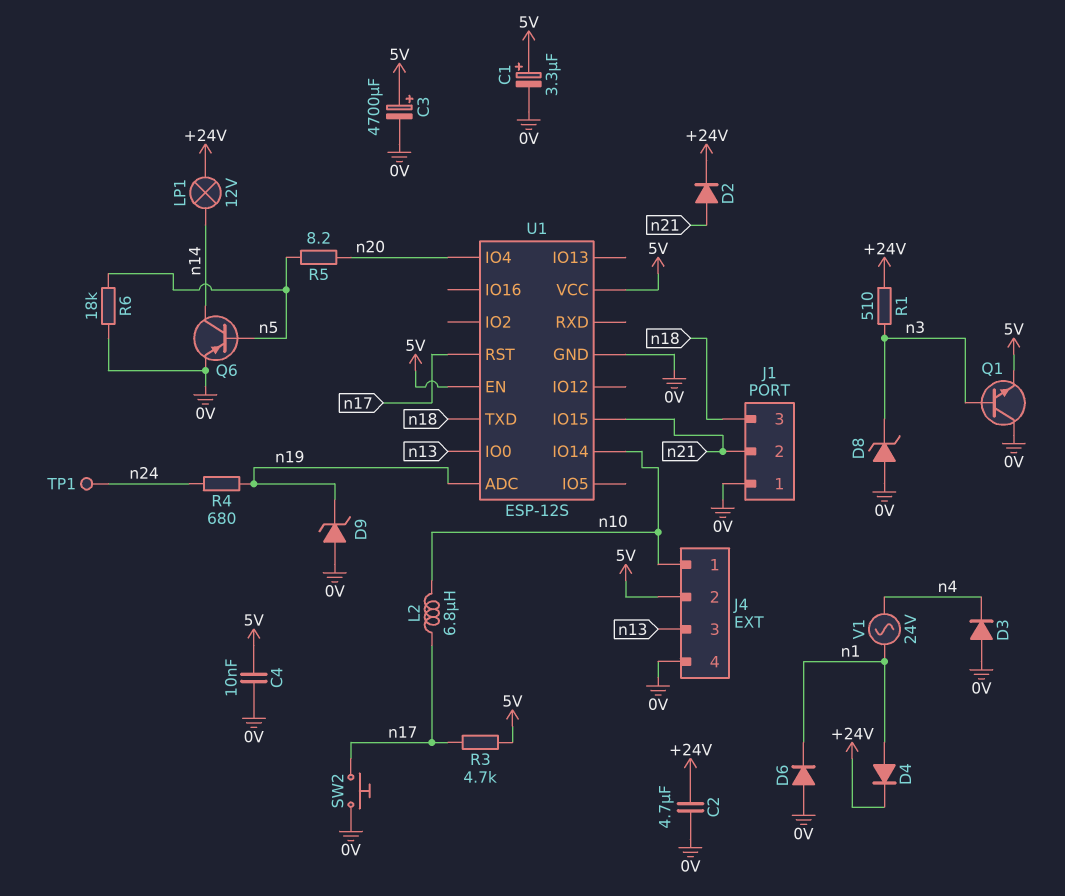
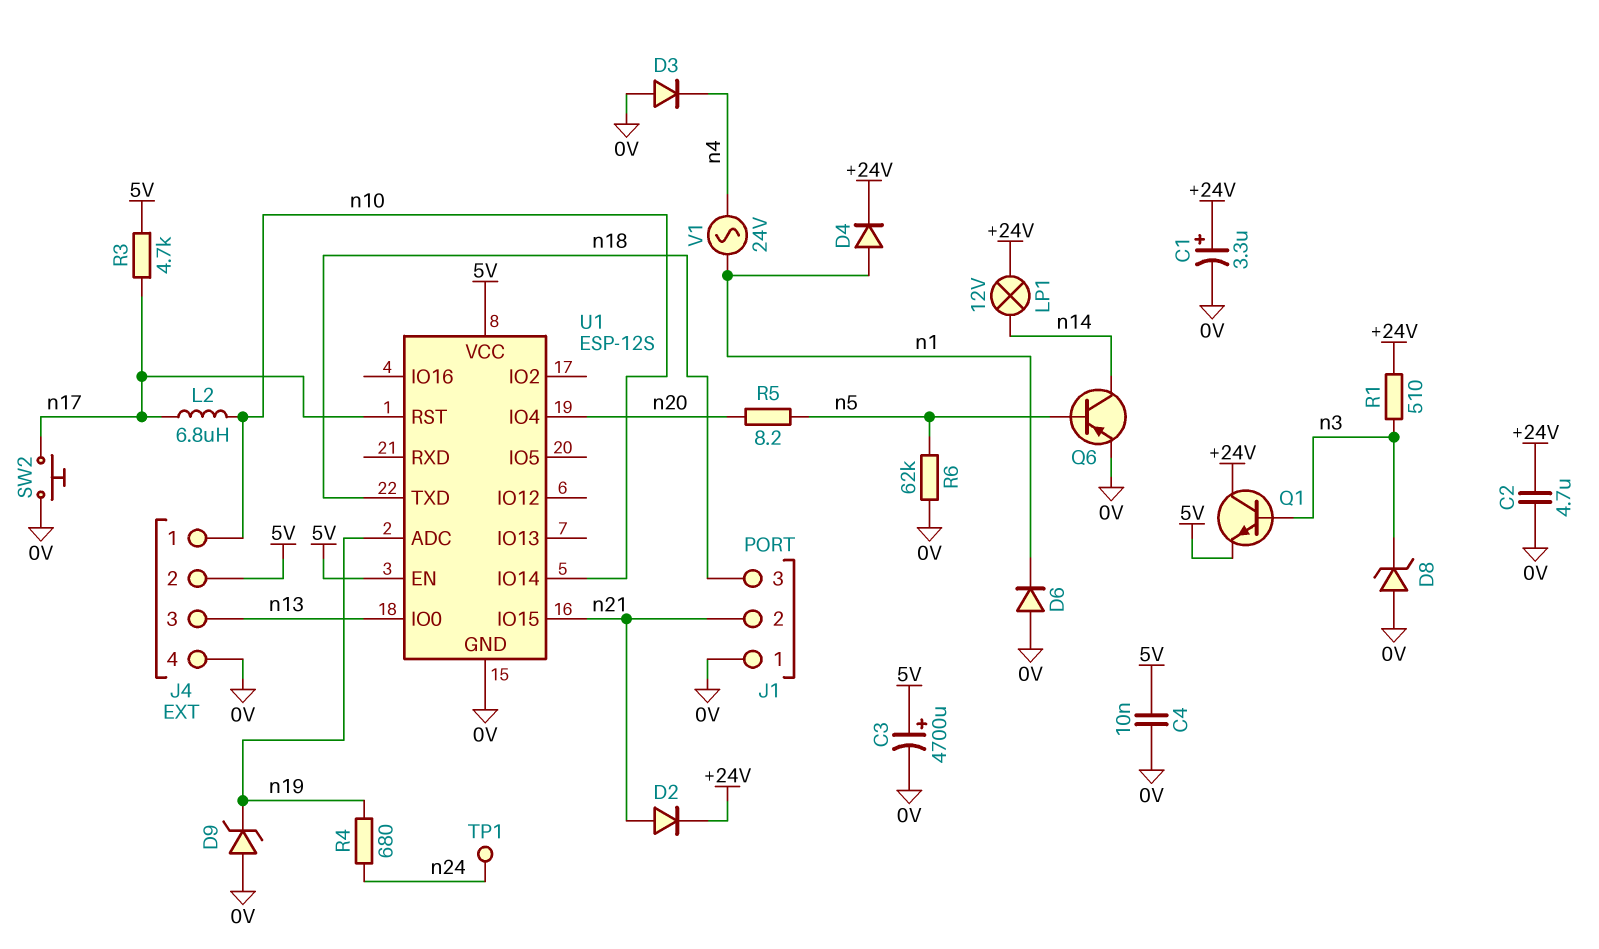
C1: 3.3uF (plus 5V, minus 0V) -> 3.3uF (plus +24V, minus 0V)
Q1: NPN (B n3, C 0V, E 5V) -> NPN (B n3, C +24V, E 5V)
R6: 18k (0V, n5) -> 62k (0V, n5)

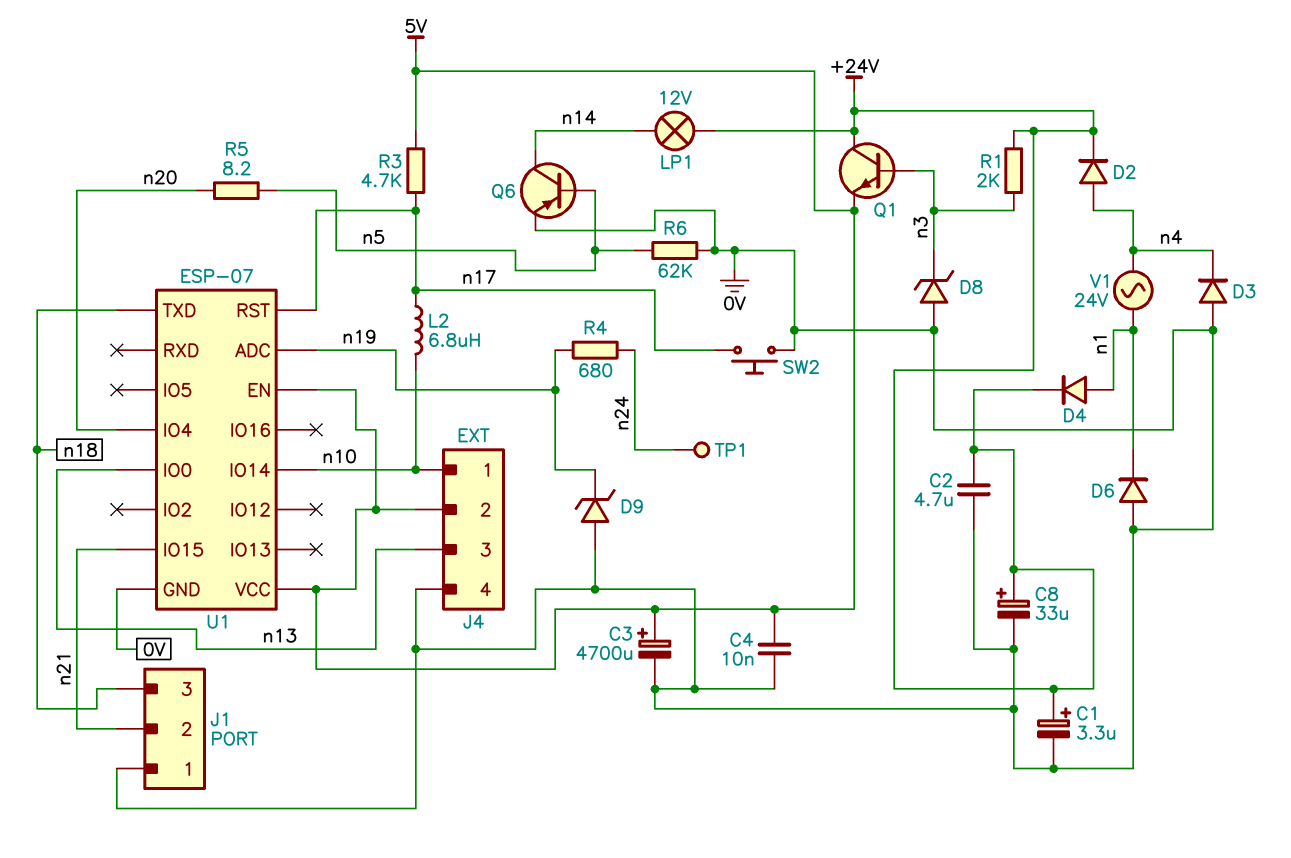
C8: none -> 33uF (plus +24V, minus 0V)
D2: diode (A n21, K +24V) -> diode (A n4, K +24V)
R1: 510 (+24V, n3) -> 2k (+24V, n3)
U1: ESP-12S -> ESP-07

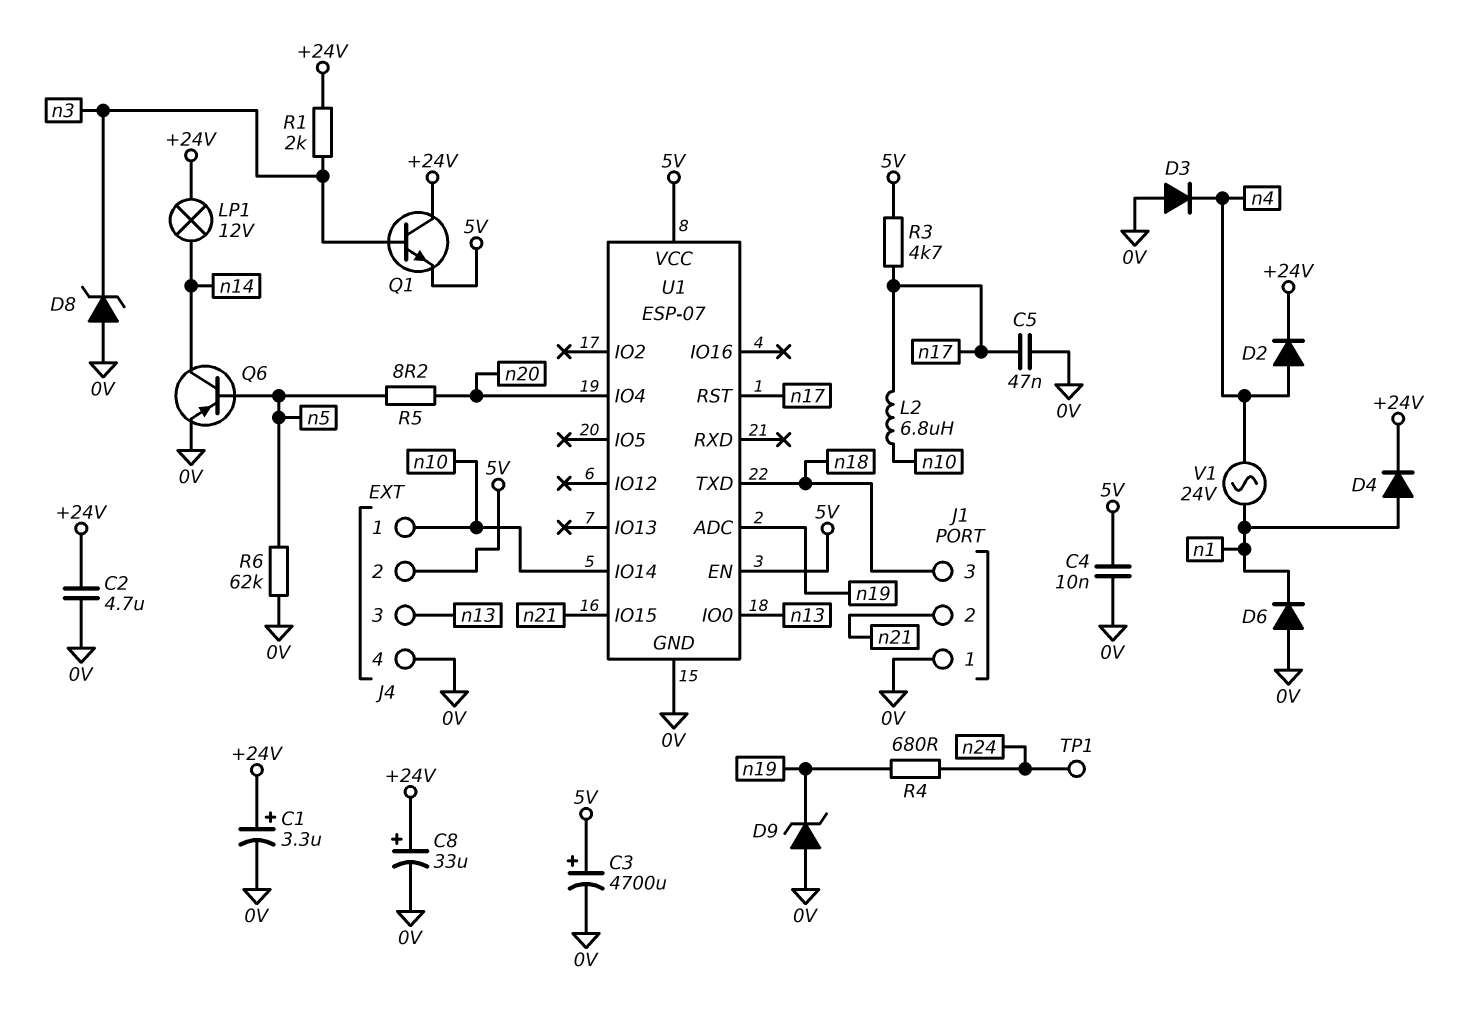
C5: none -> 47nF (0V, n17)
SW2: button (0V, n17) -> none

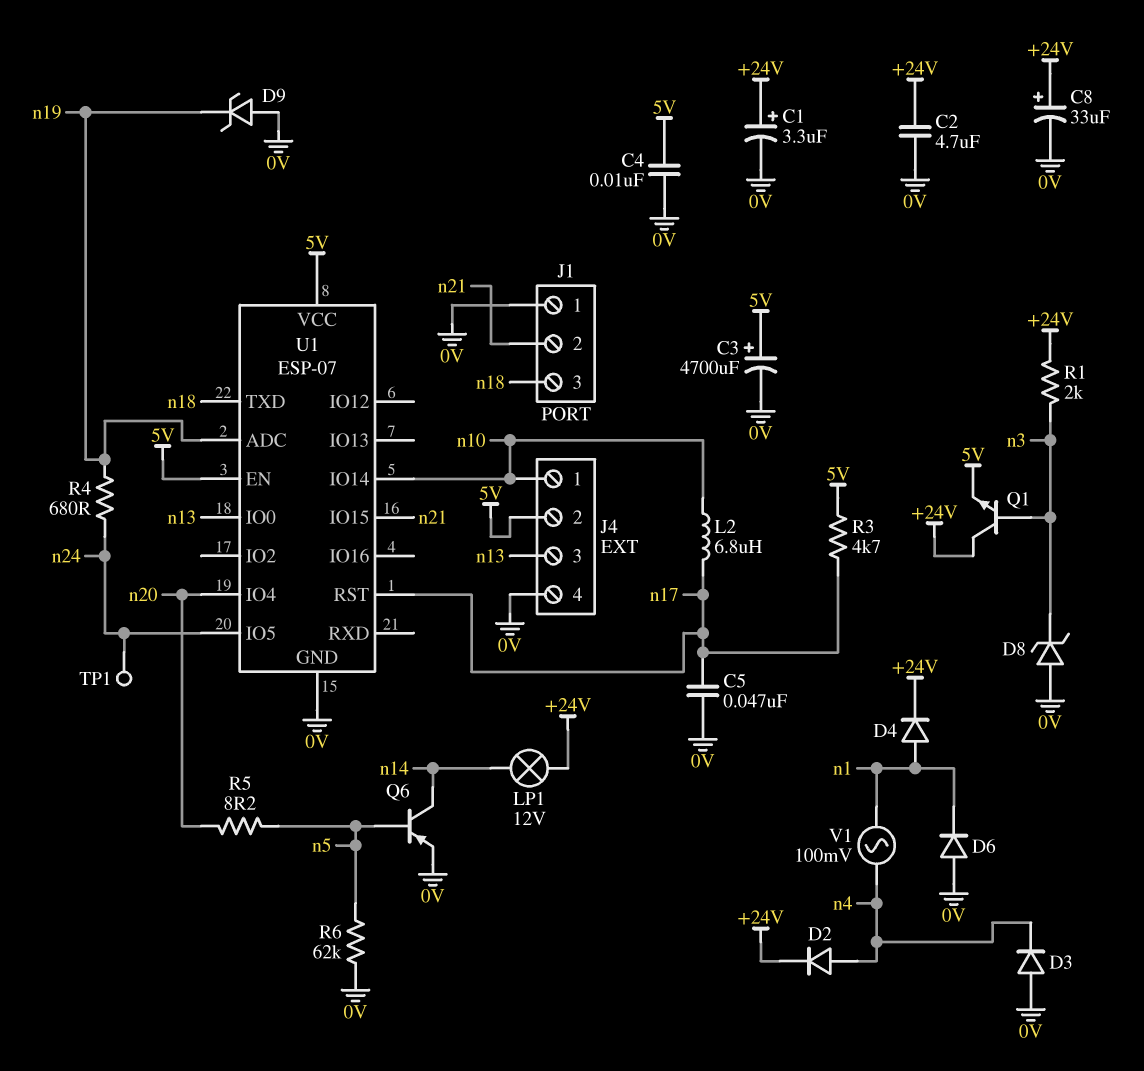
U1 pin IO5: none -> n24
V1: AC 24V (n1, n4) -> AC 100mV (n1, n4)

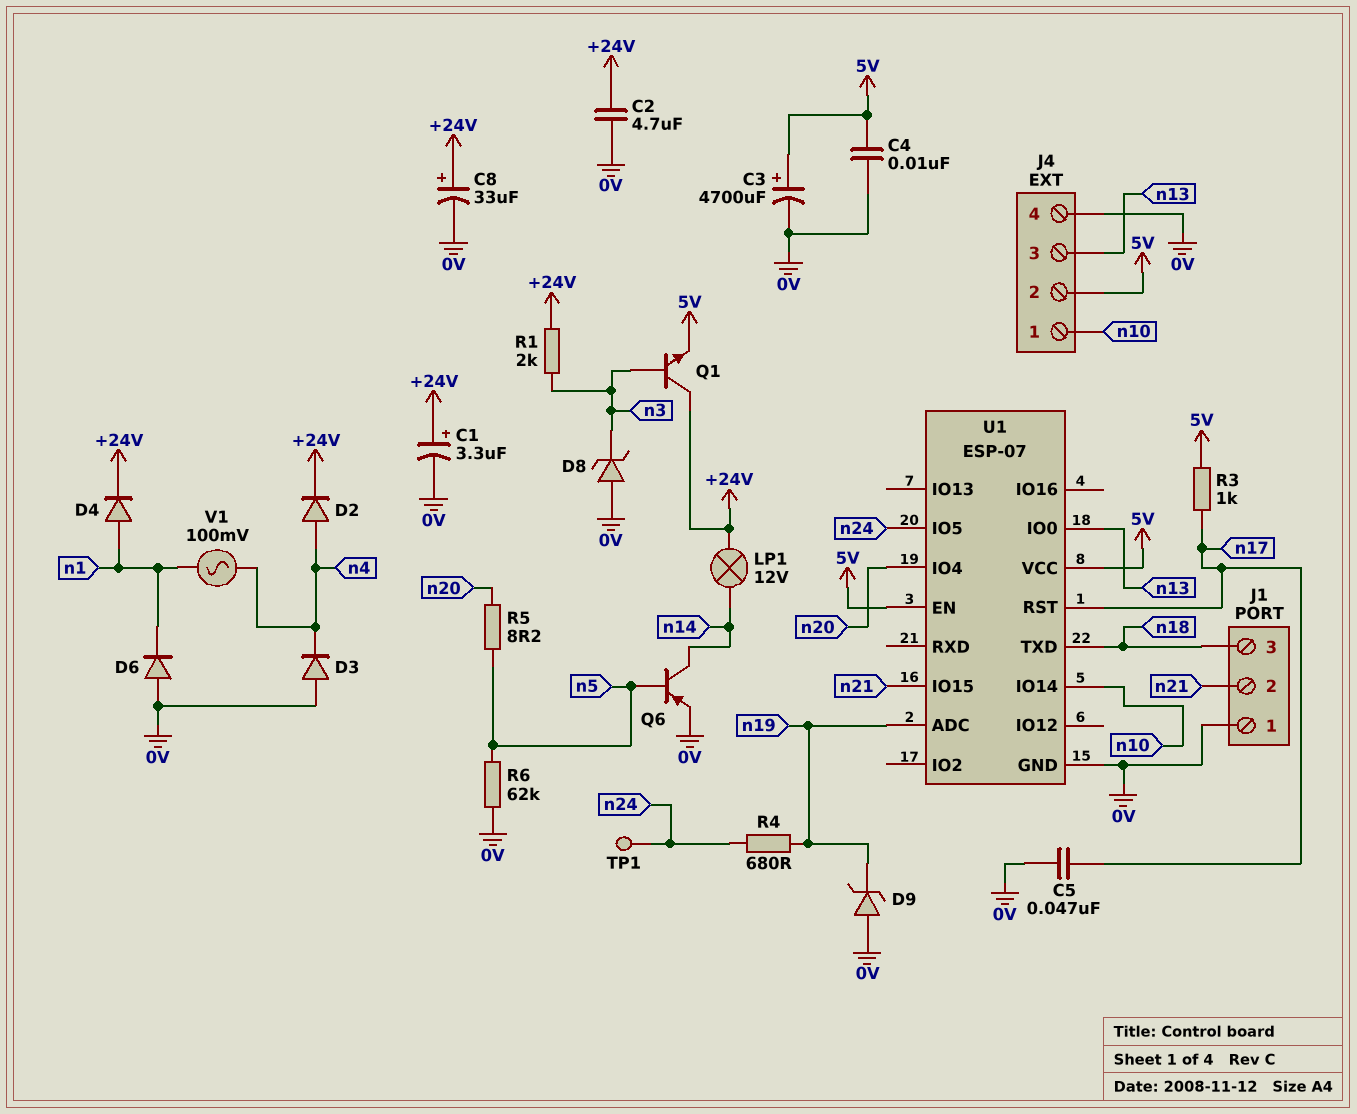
L2: 6.8uH (n10, n17) -> none
R3: 4.7k (5V, n17) -> 1k (5V, n17)

